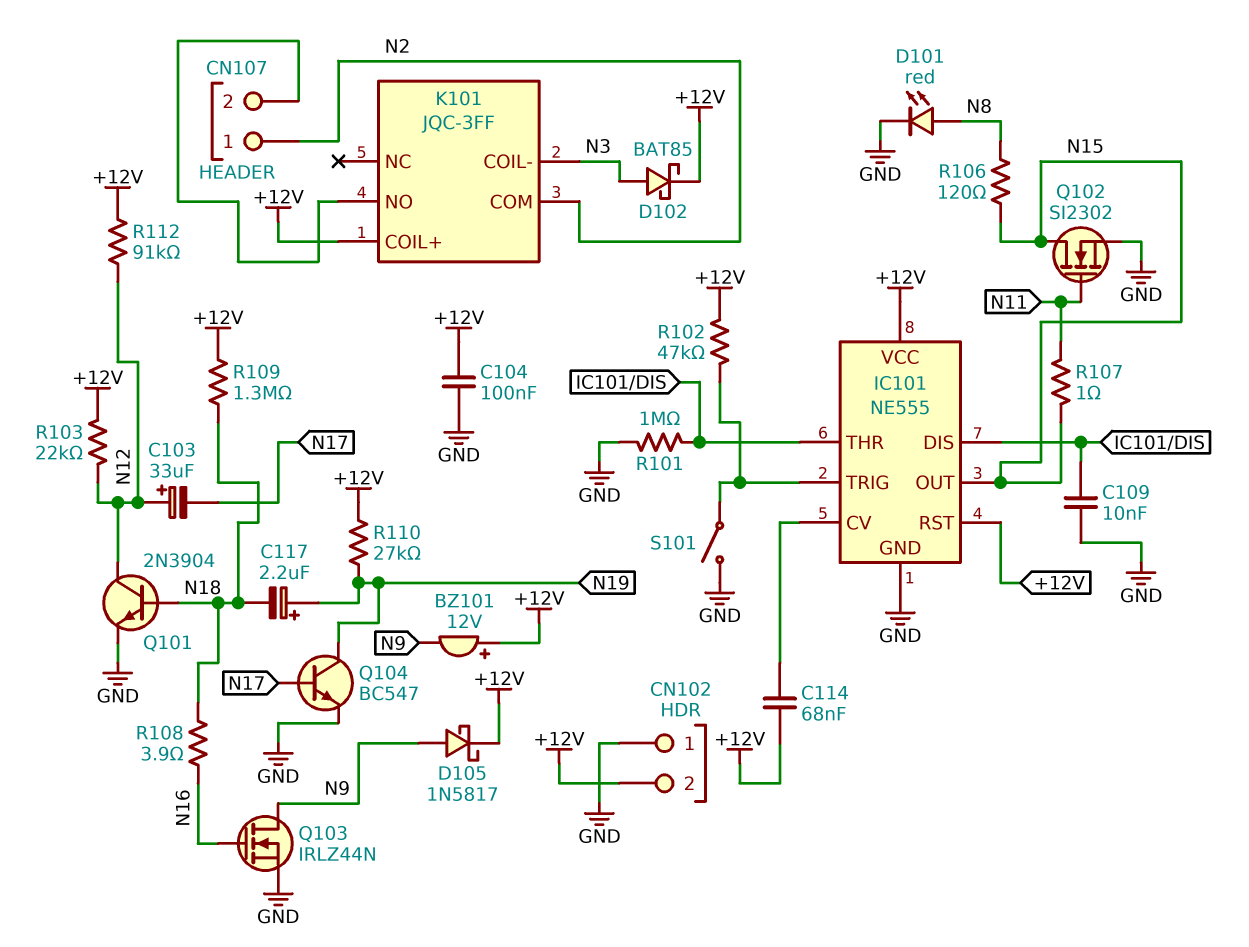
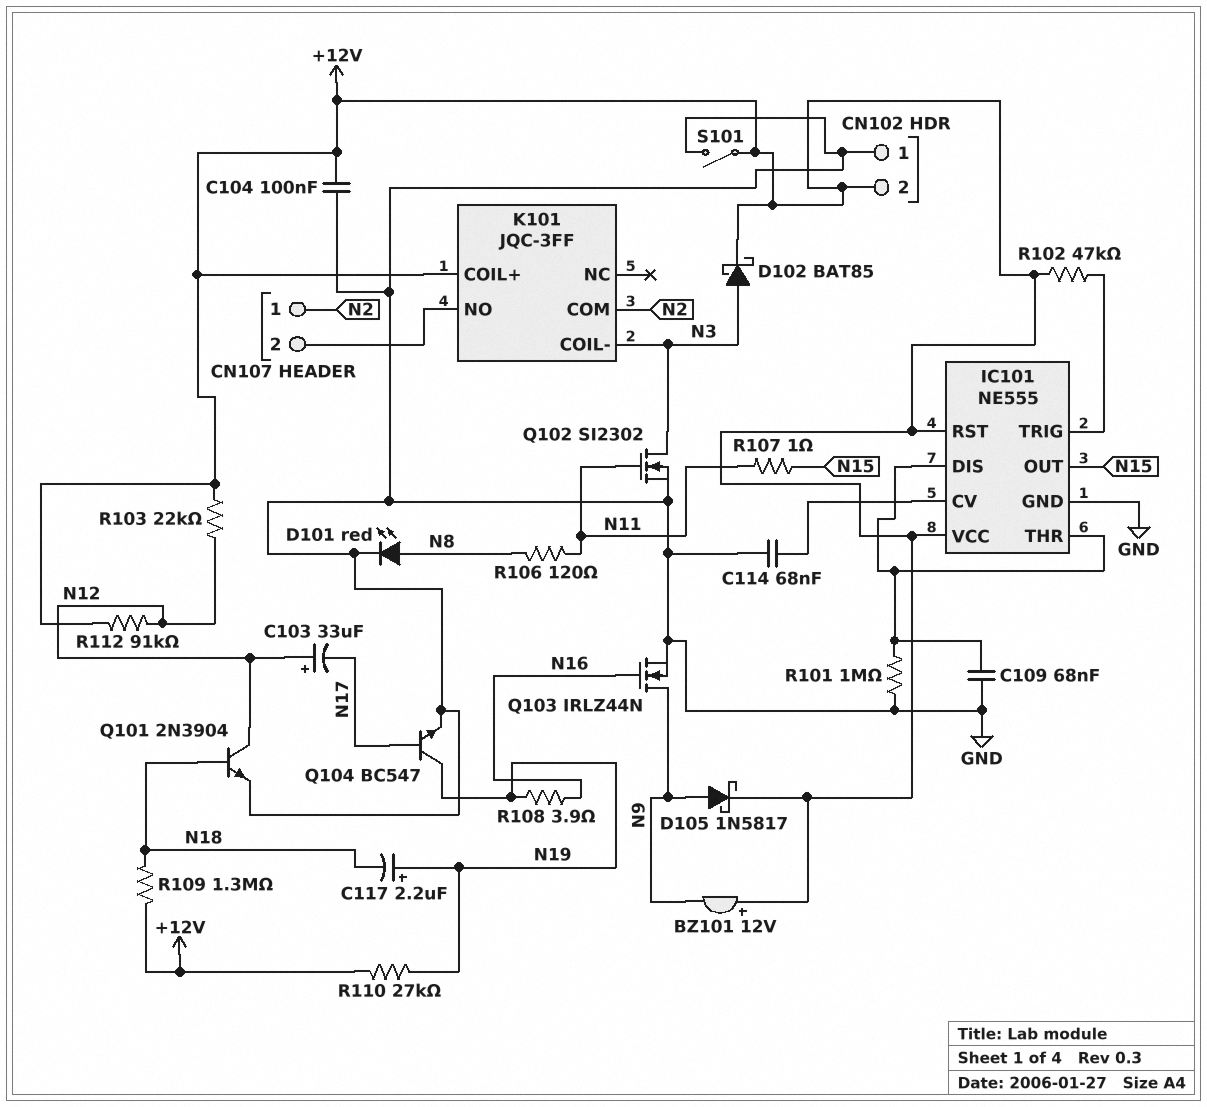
C109: 10nF (GND, IC101/DIS) -> 68nF (GND, IC101/DIS)
C114: 68nF (+12V, IC101/CV) -> 68nF (GND, IC101/CV)
Q102: NMOS SI2302 (G N11, D N15, S GND) -> NMOS SI2302 (G N11, D N3, S GND)
R106: 120 (N8, N15) -> 120 (N8, N11)
R108: 3.9 (N16, N18) -> 3.9 (N16, N19)
S101: switch (GND, IC101/TRIG) -> switch (+12V, GND)

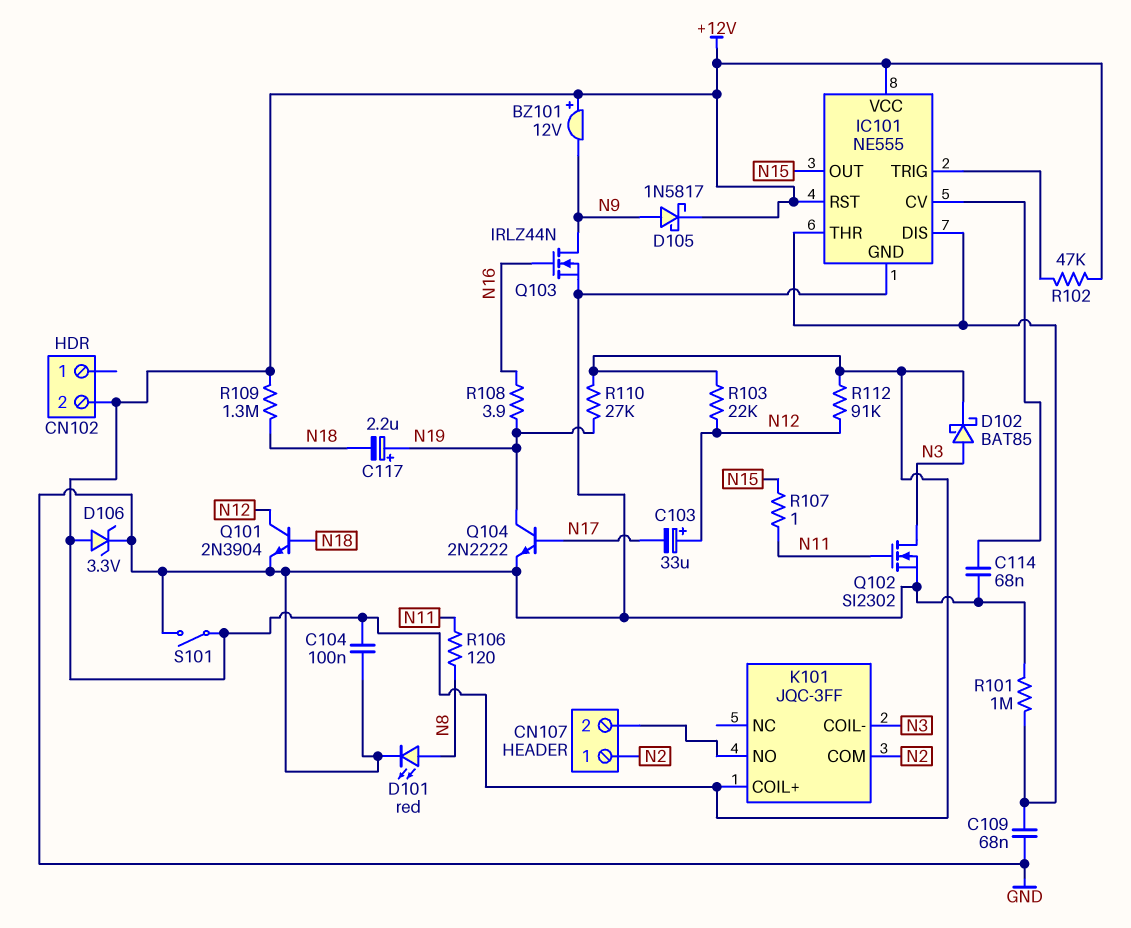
CN102 pin 1: GND -> none
D106: none -> zener 3.3V (A +12V, K GND)
Q104: NPN BC547 (B N17, C N19, E GND) -> NPN 2N2222 (B N17, C N19, E GND)

